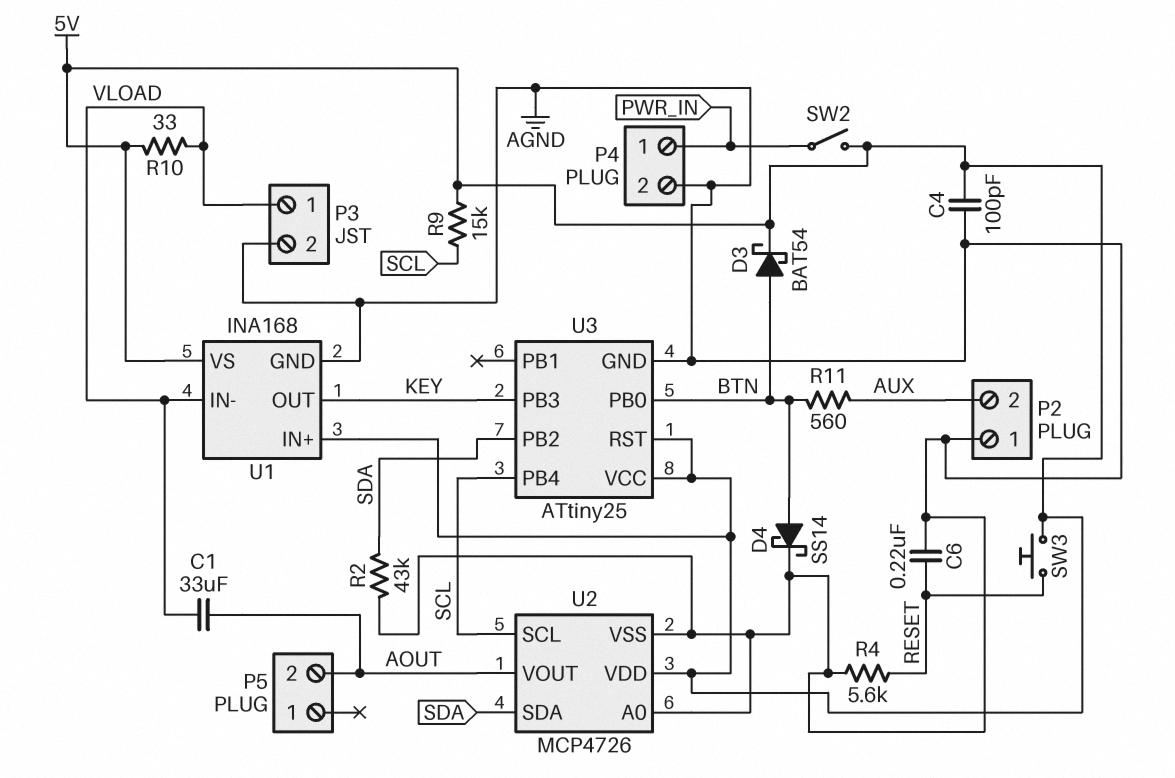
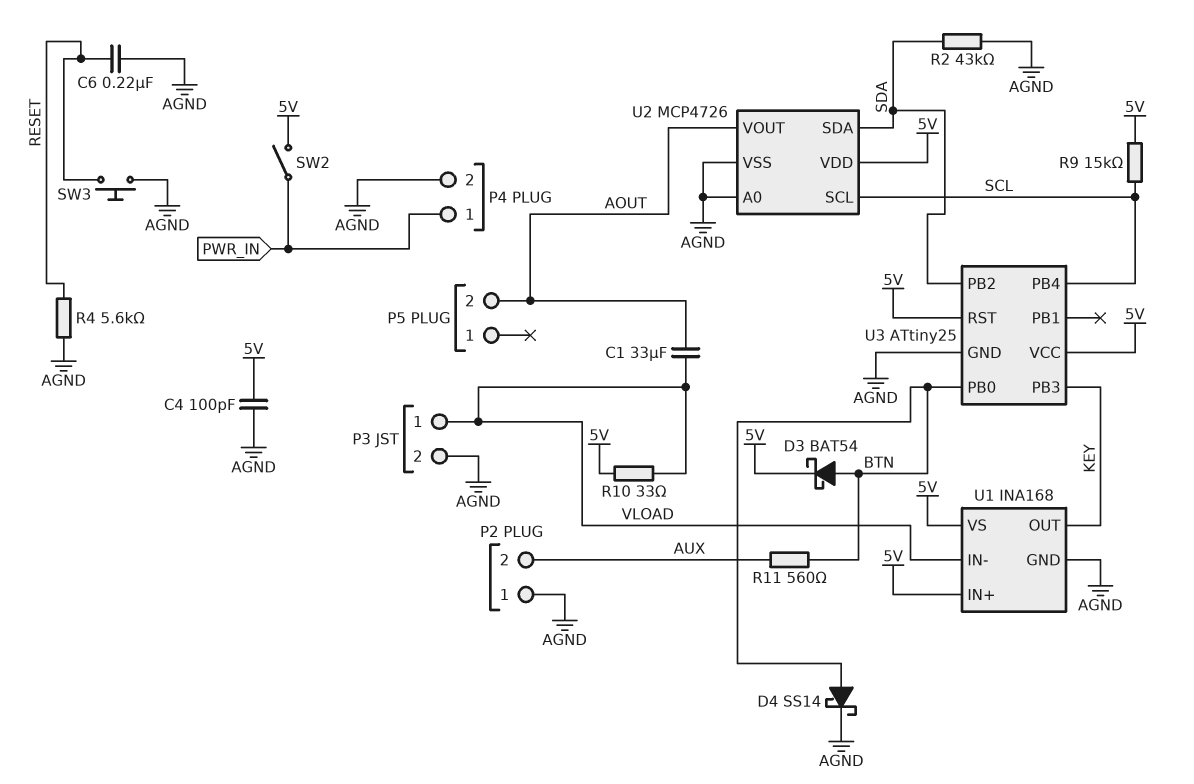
SW3: button (5V, RESET) -> button (AGND, RESET)

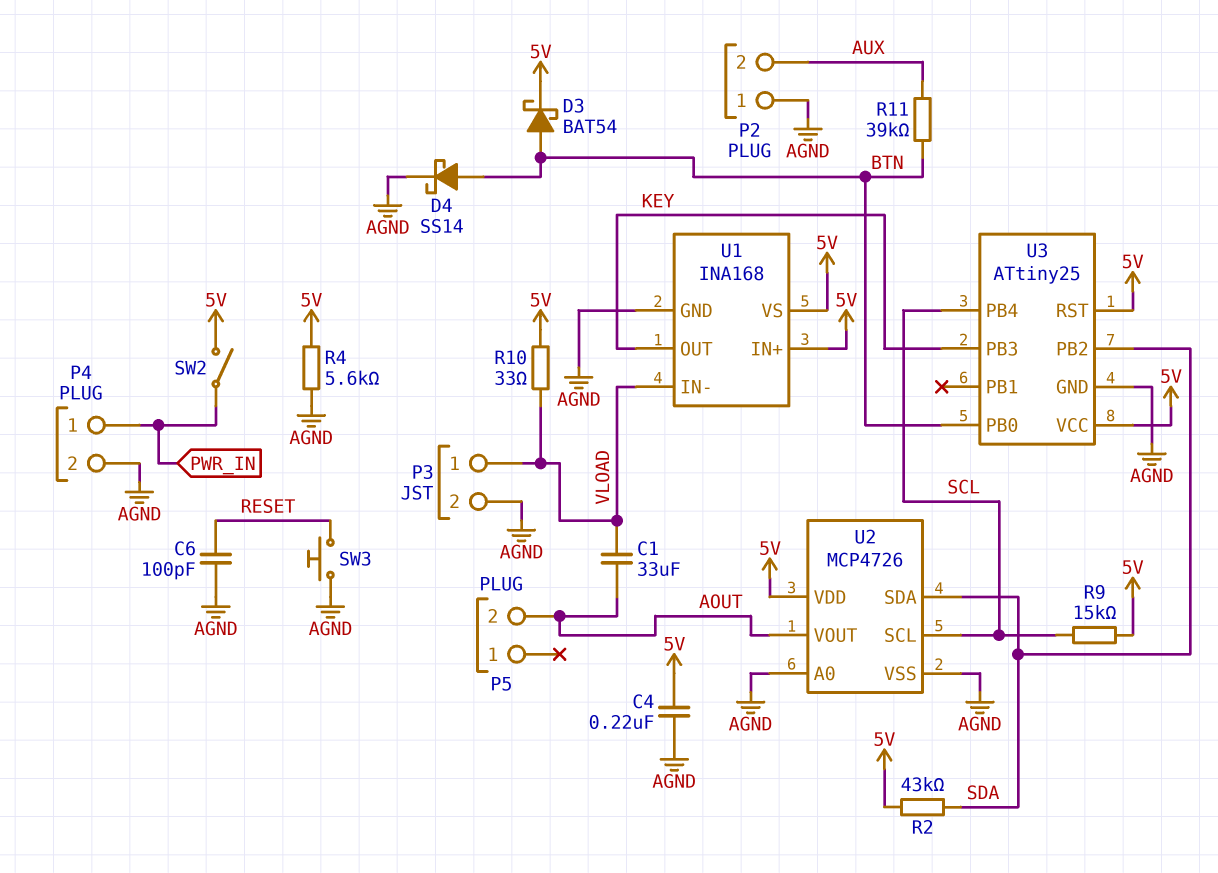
C4: 100pF (5V, AGND) -> 220nF (5V, AGND)
C6: 220nF (AGND, RESET) -> 100pF (AGND, RESET)
R2: 43k (AGND, SDA) -> 43k (5V, SDA)
R4: 5.6k (AGND, RESET) -> 5.6k (5V, AGND)
R11: 560 (AUX, BTN) -> 39k (AUX, BTN)

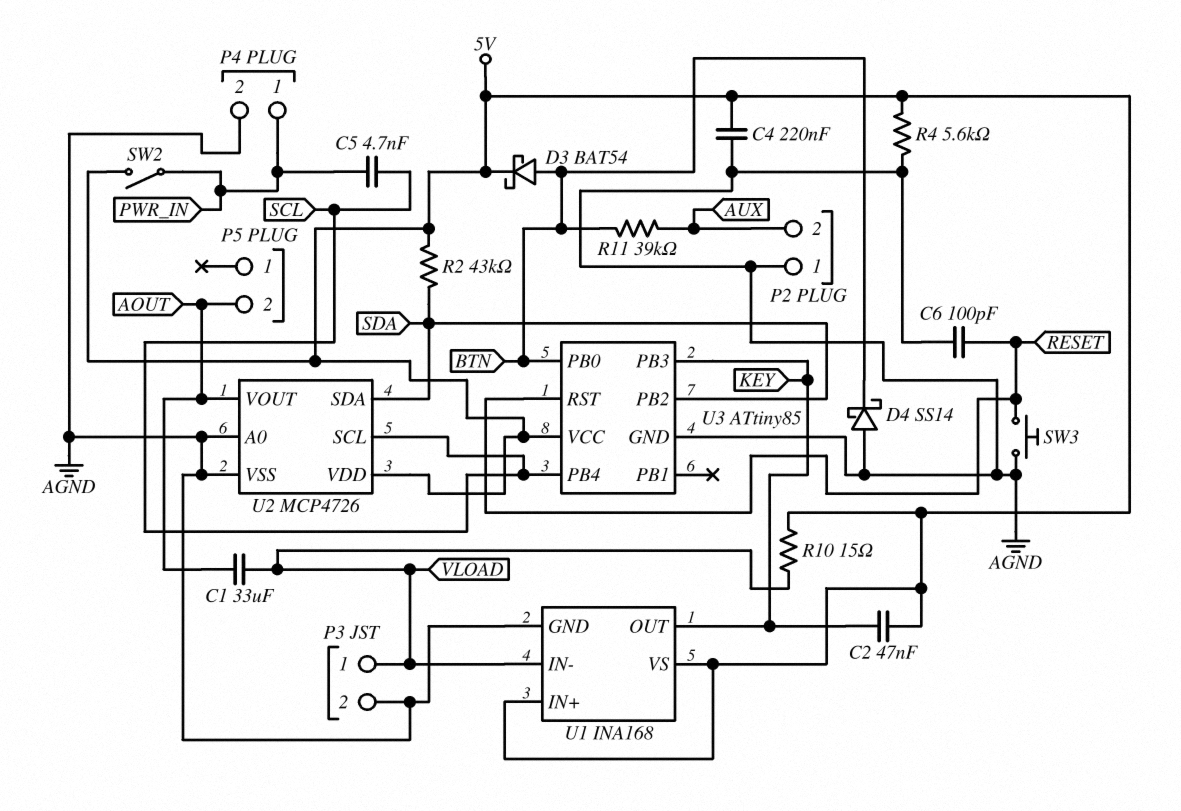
C2: none -> 47nF (5V, KEY)
C5: none -> 4.7nF (PWR_IN, SCL)
D4: schottky SS14 (A BTN, K AGND) -> schottky SS14 (A AGND, K BTN)
R9: 15k (5V, SCL) -> none
R10: 33 (5V, VLOAD) -> 15 (5V, VLOAD)
U3: ATtiny25 -> ATtiny85
U3 pin RST: 5V -> RESET

